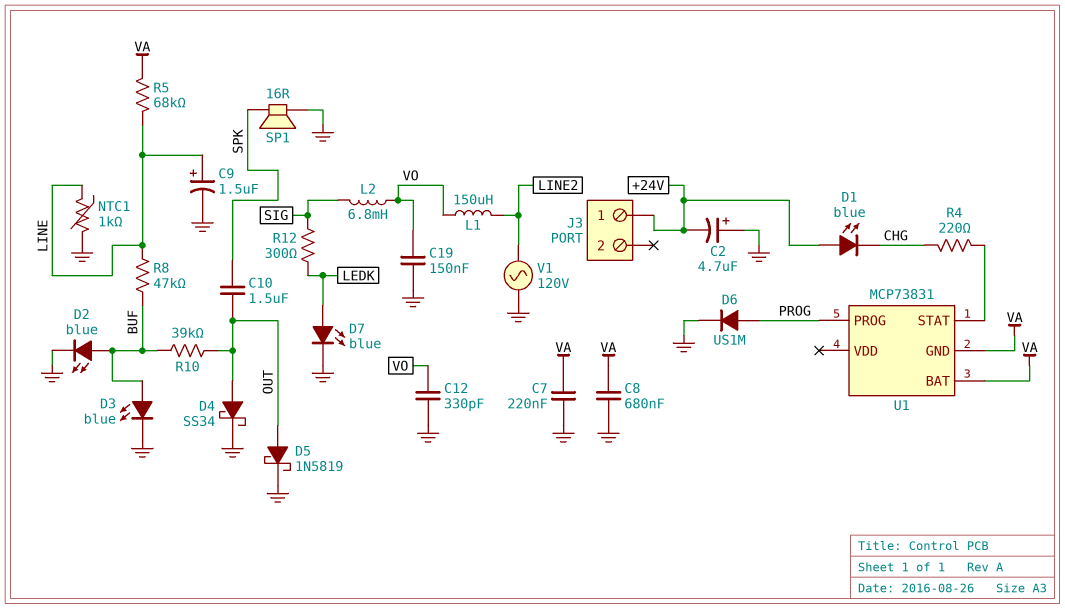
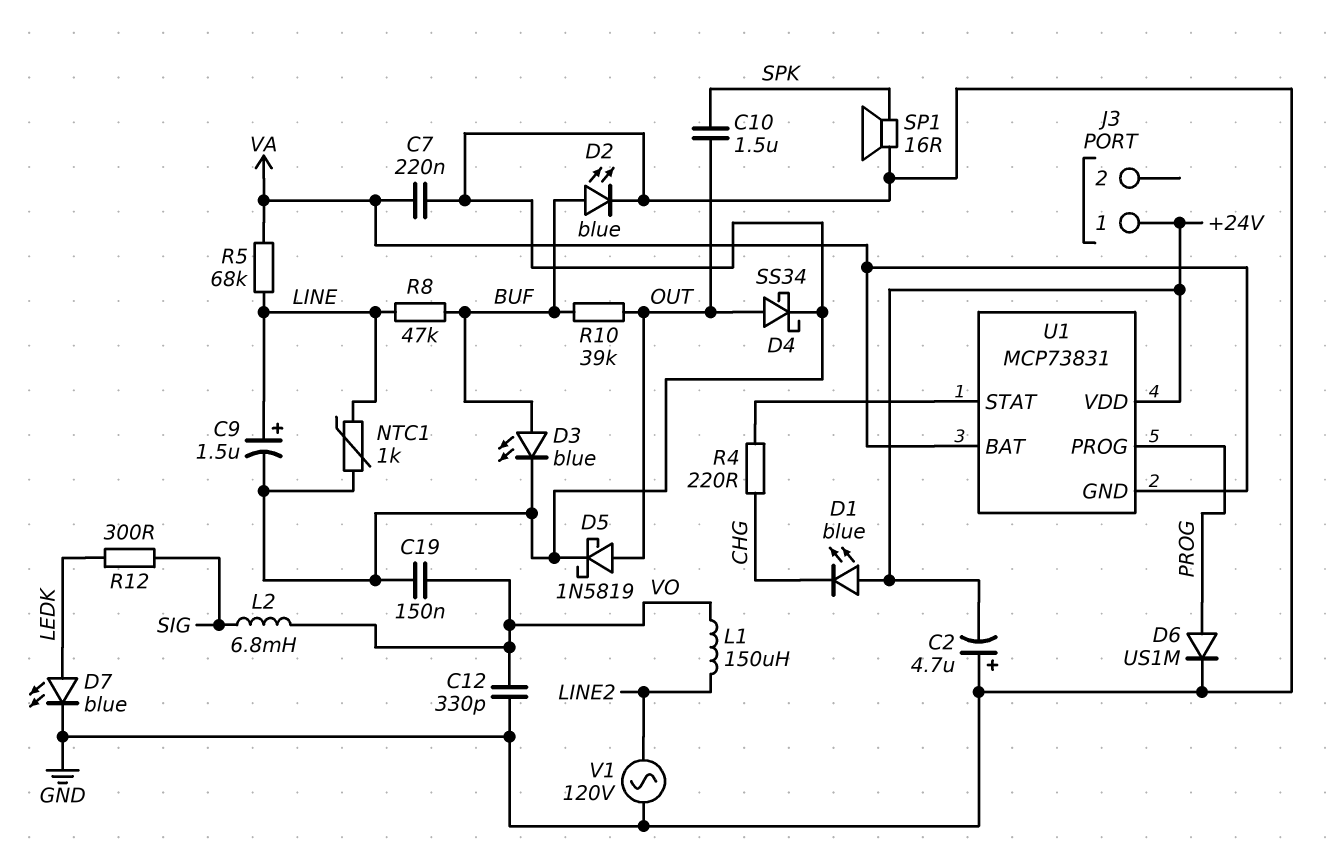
C8: 680nF (GND, VA) -> none
U1 pin VDD: none -> +24V

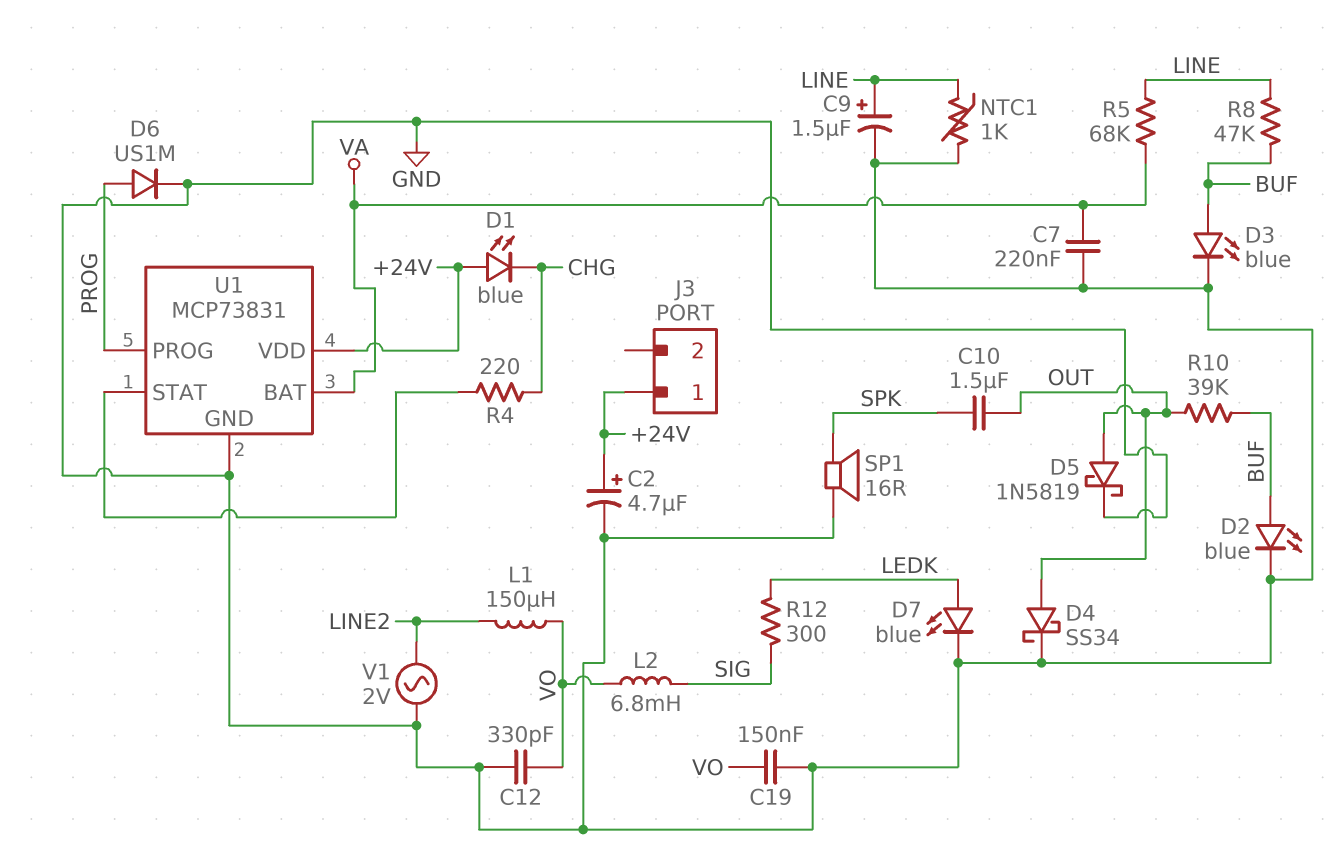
C2: 4.7uF (plus GND, minus +24V) -> 4.7uF (plus +24V, minus GND)
U1 pin GND: VA -> GND
V1: AC 120V (GND, LINE2) -> AC 2V (GND, LINE2)

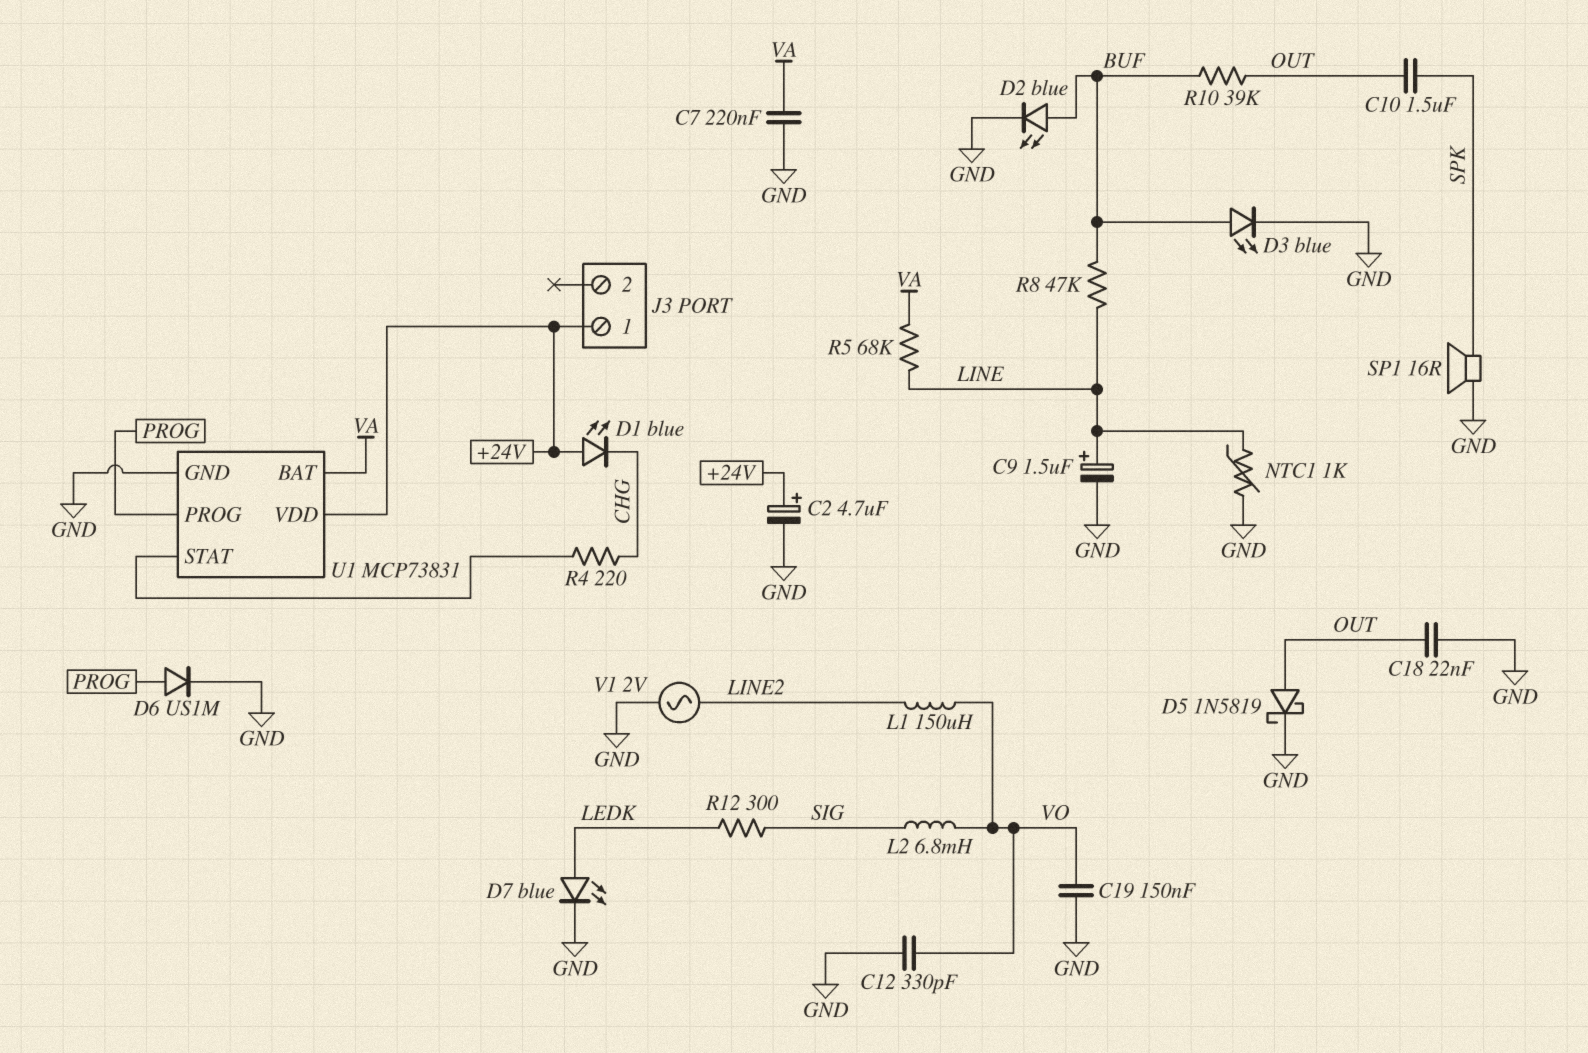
C18: none -> 22nF (GND, OUT)
D4: schottky SS34 (A OUT, K GND) -> none

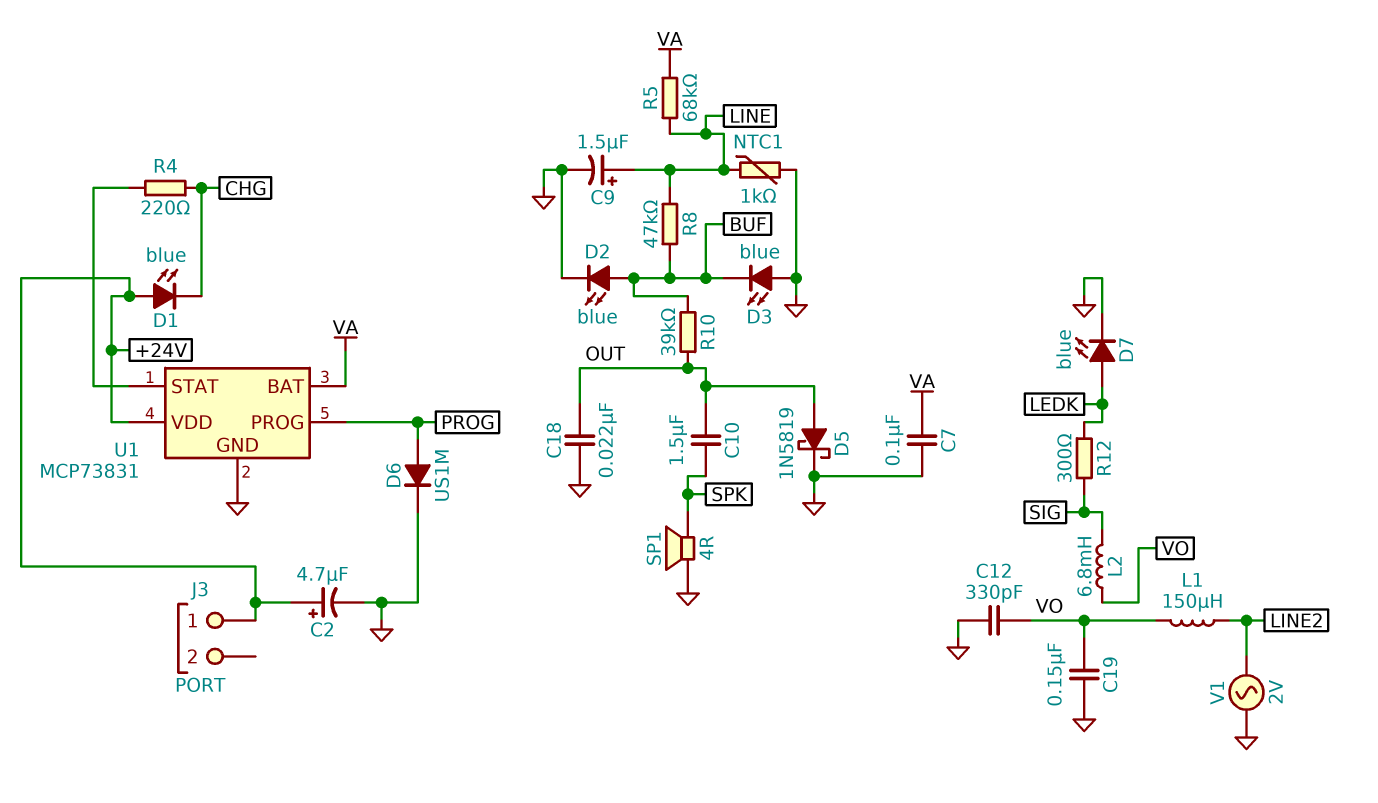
C7: 220nF (GND, VA) -> 100nF (GND, VA)
D3: LED blue (A BUF, K GND) -> LED blue (A GND, K BUF)
SP1: speaker 16R (GND, SPK) -> speaker 4R (GND, SPK)

